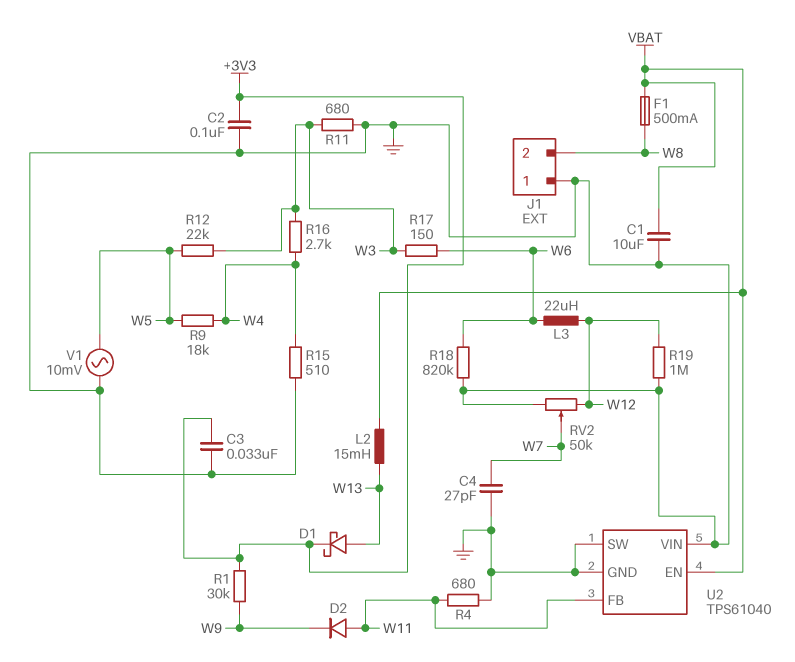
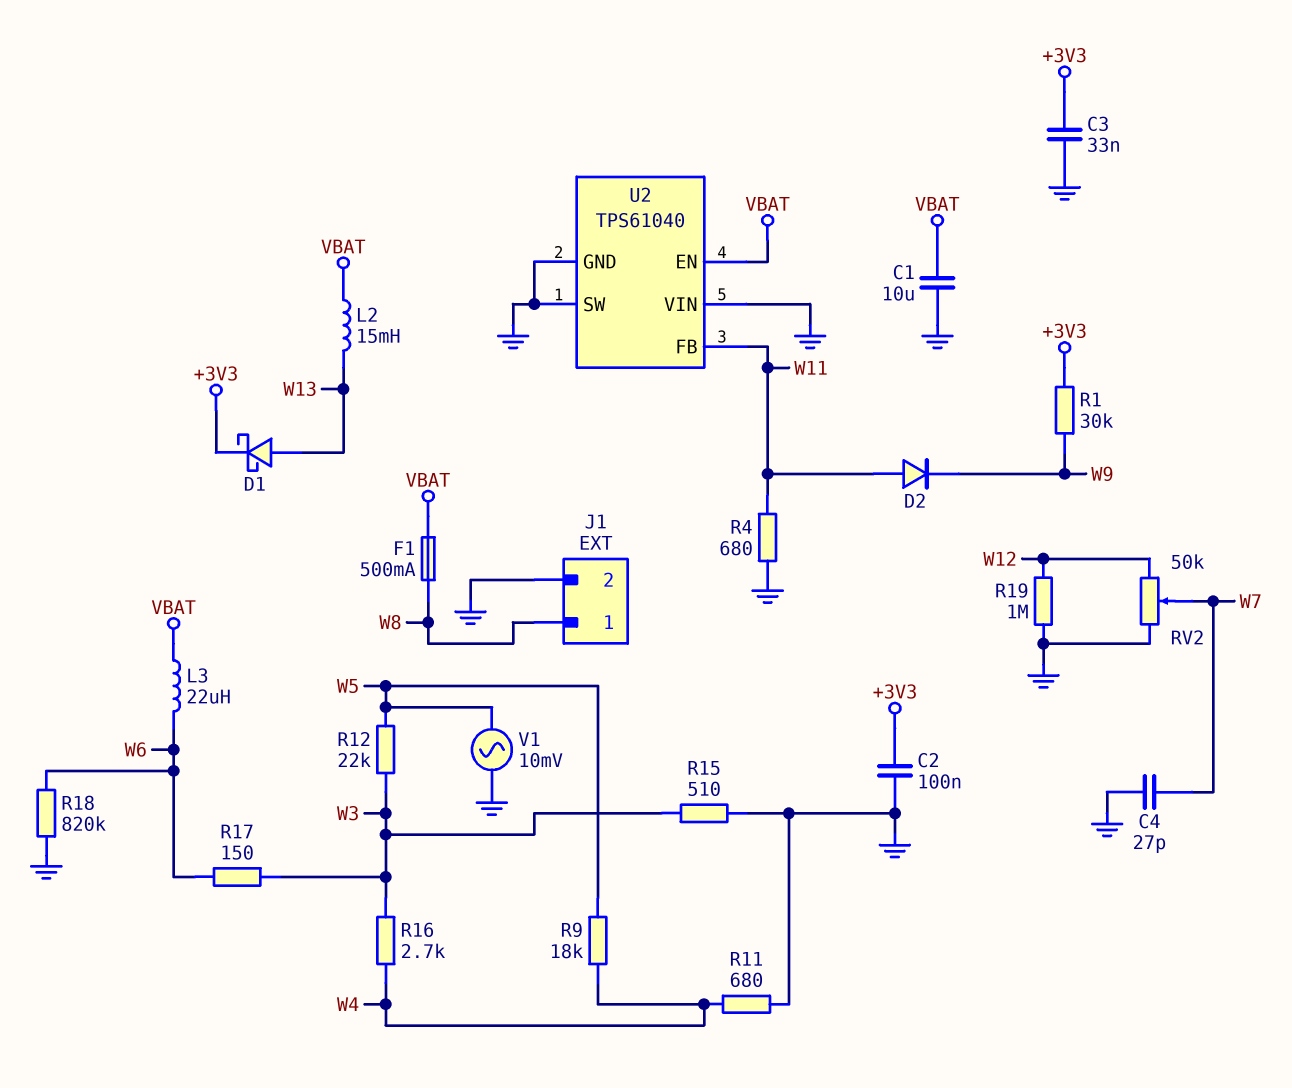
J1 pin 1: GND -> W8
J1 pin 2: W8 -> GND
L3: 22uH (W6, W12) -> 22uH (VBAT, W6)
R11: 680 (GND, W3) -> 680 (GND, W4)
R15: 510 (GND, W4) -> 510 (GND, W3)

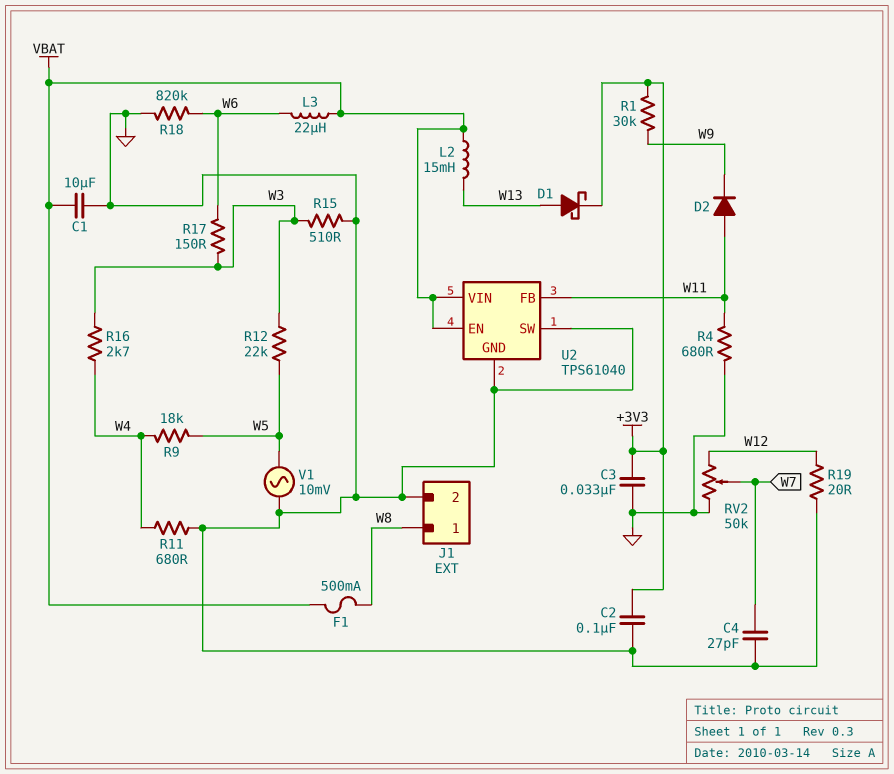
R19: 1M (GND, W12) -> 20 (GND, W12)
U2 pin VIN: GND -> VBAT

